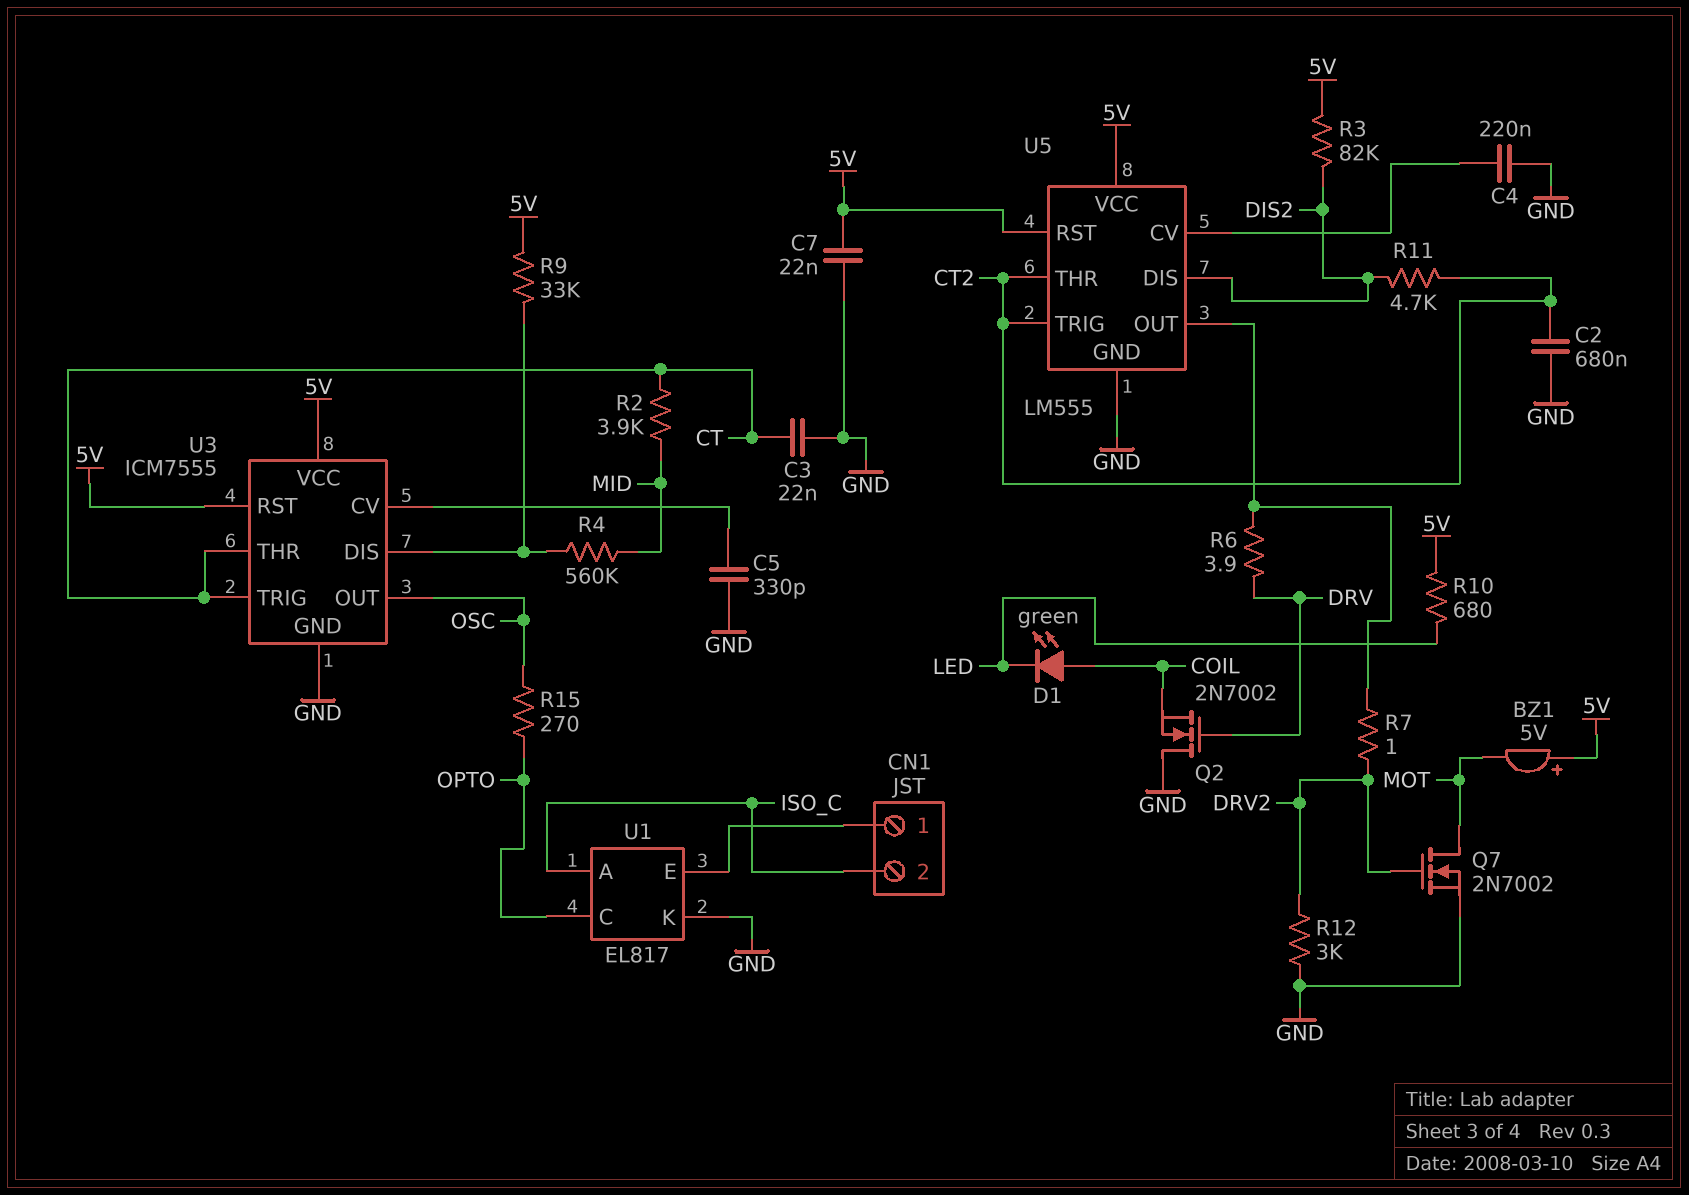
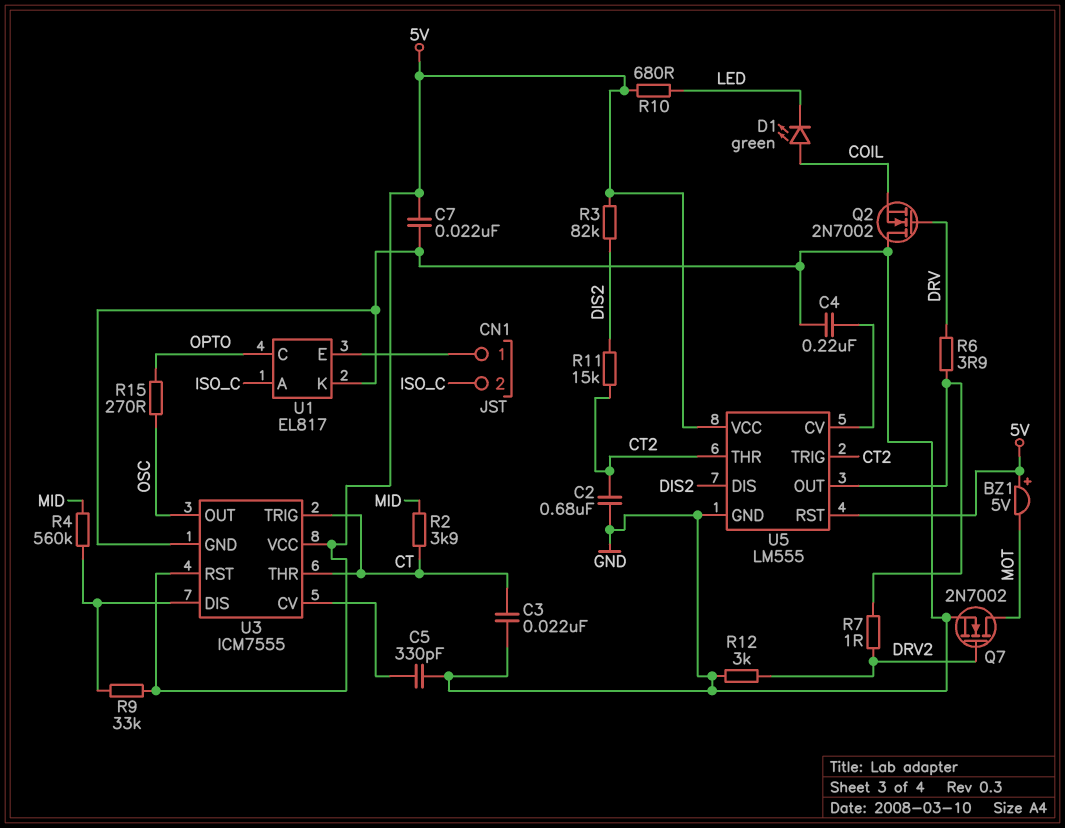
R11: 4.7k (CT2, DIS2) -> 15k (CT2, DIS2)

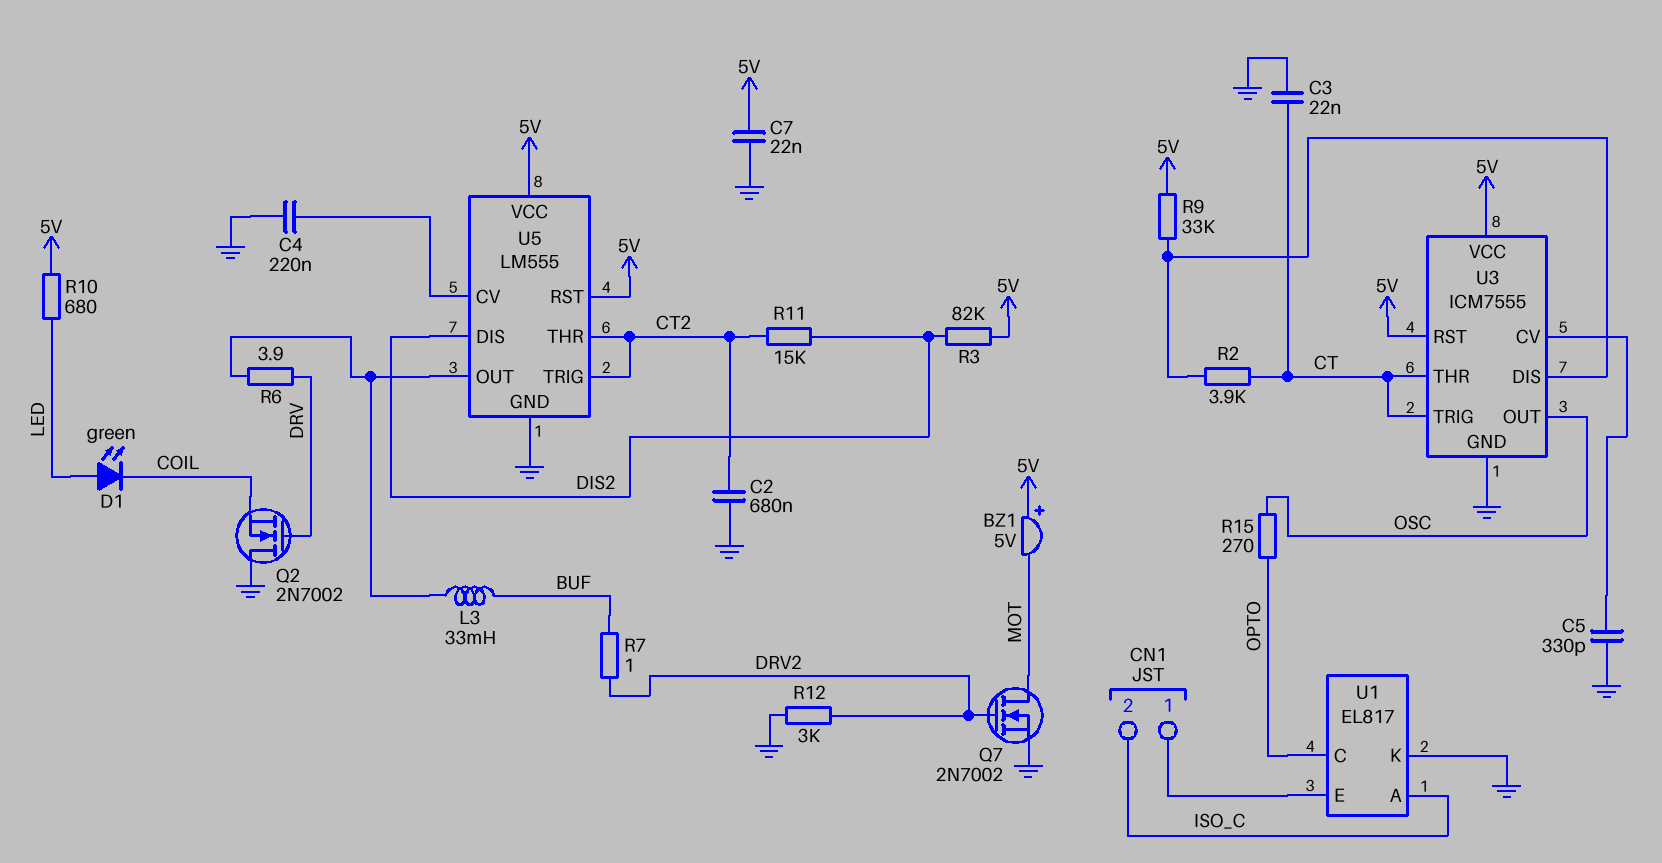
D1: LED green (A COIL, K LED) -> LED green (A LED, K COIL)
L3: none -> 33mH (BUF, U5/OUT)
R2: 3.9k (CT, MID) -> 3.9k (CT, U3/DIS)
R4: 560k (MID, U3/DIS) -> none
R7: 1 (DRV2, U5/OUT) -> 1 (BUF, DRV2)

